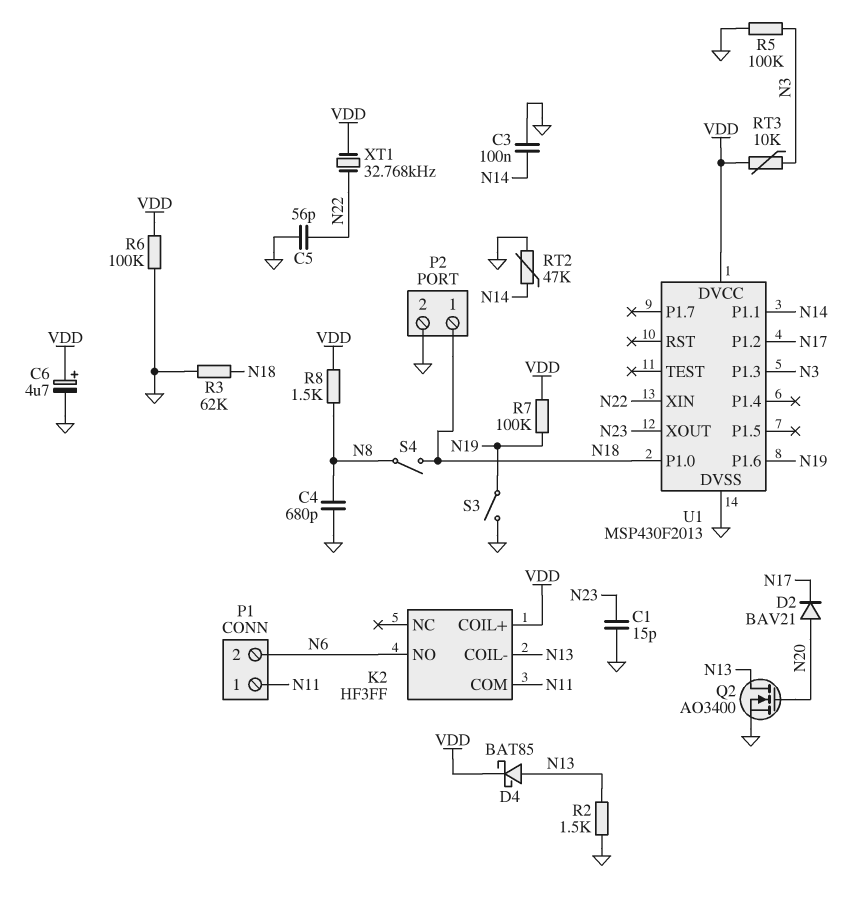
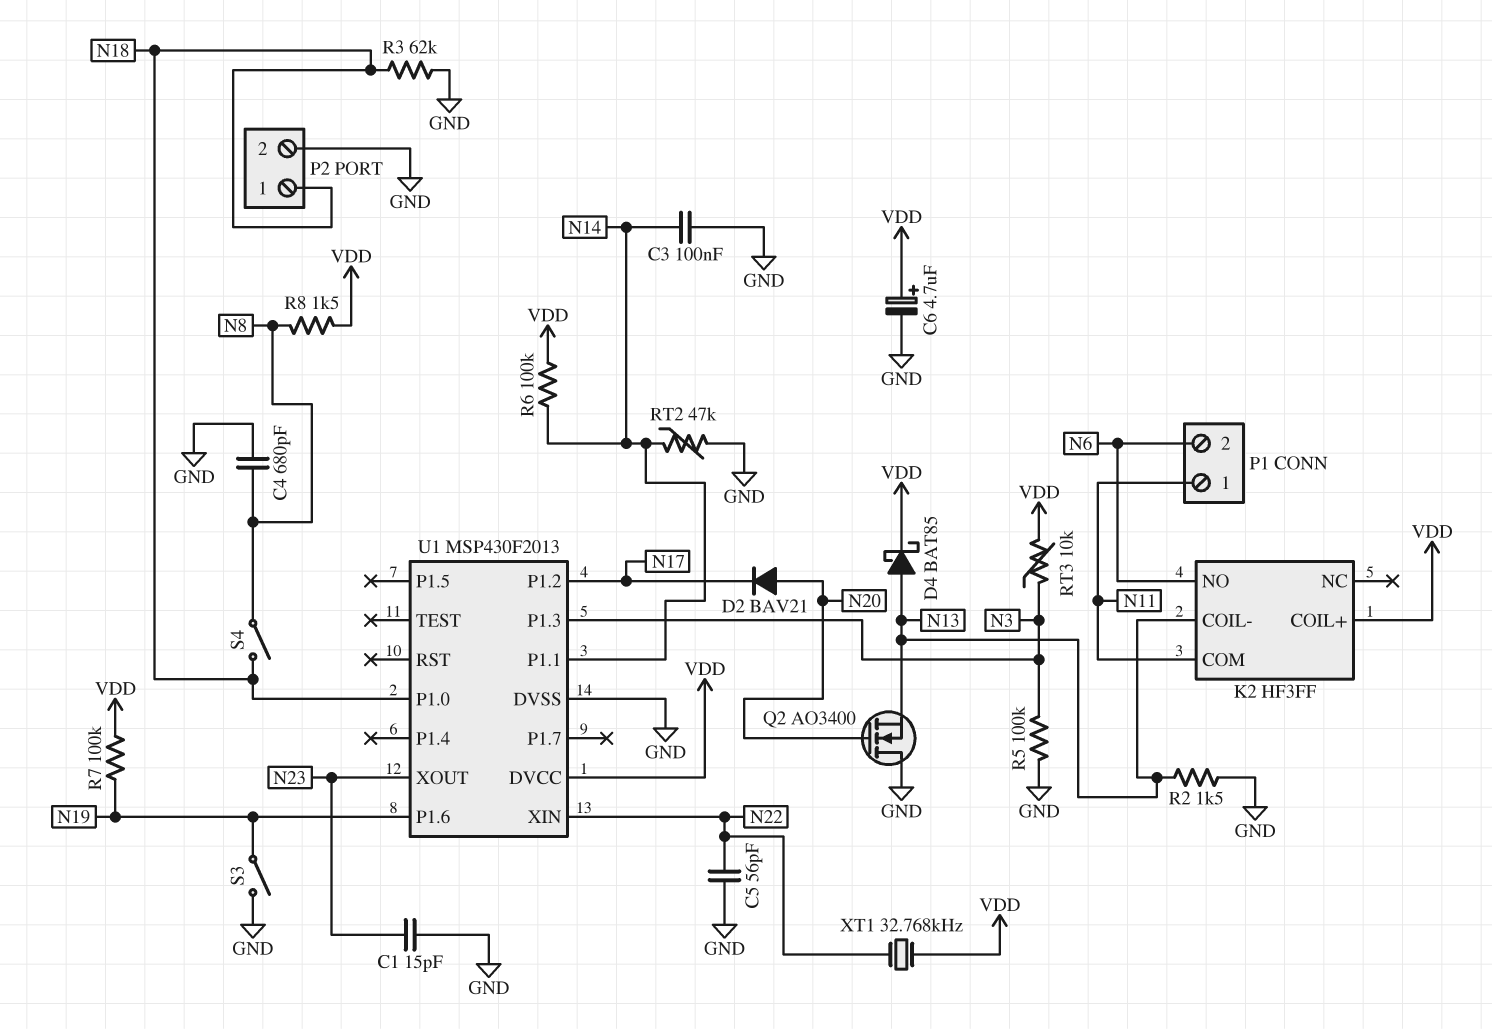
Q2: NMOS AO3400 (G N20, D N13, S GND) -> NMOS AO3400 (G N20, D GND, S N13)
R6: 100k (GND, VDD) -> 100k (N14, VDD)

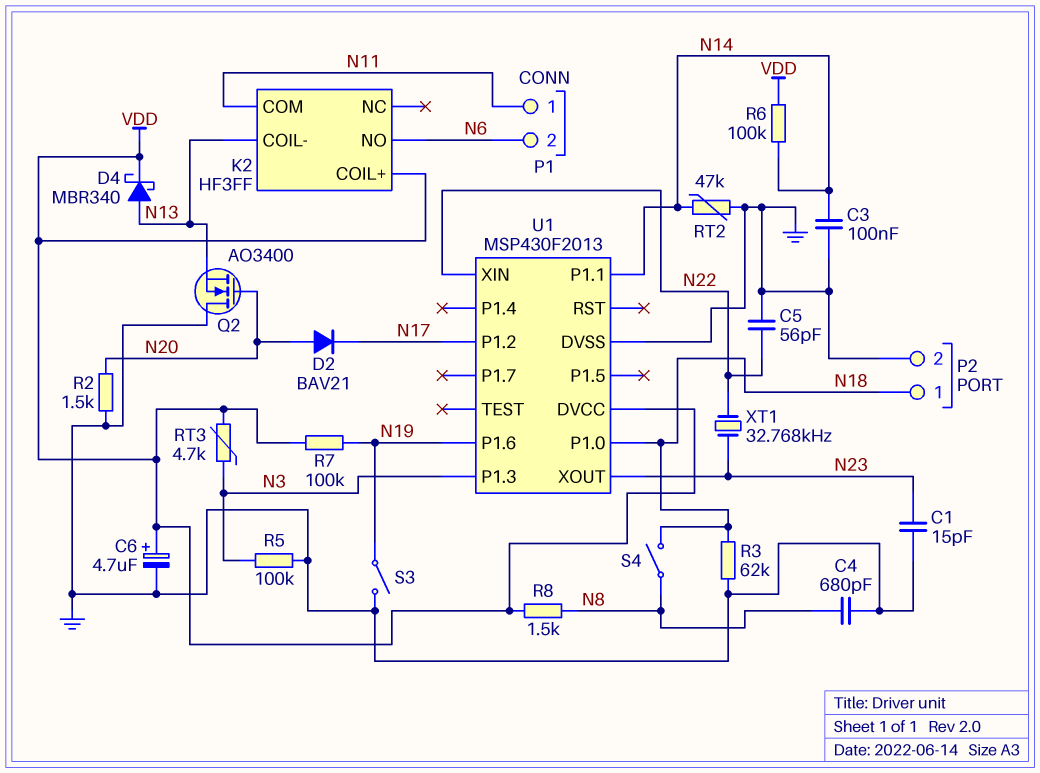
D4: schottky BAT85 (A N13, K VDD) -> schottky MBR340 (A N13, K VDD)
R2: 1.5k (GND, N13) -> 1.5k (GND, N20)
RT3: 10k (N3, VDD) -> 4.7k (N3, VDD)
XT1: 32.768kHz (N22, VDD) -> 32.768kHz (N22, N23)

